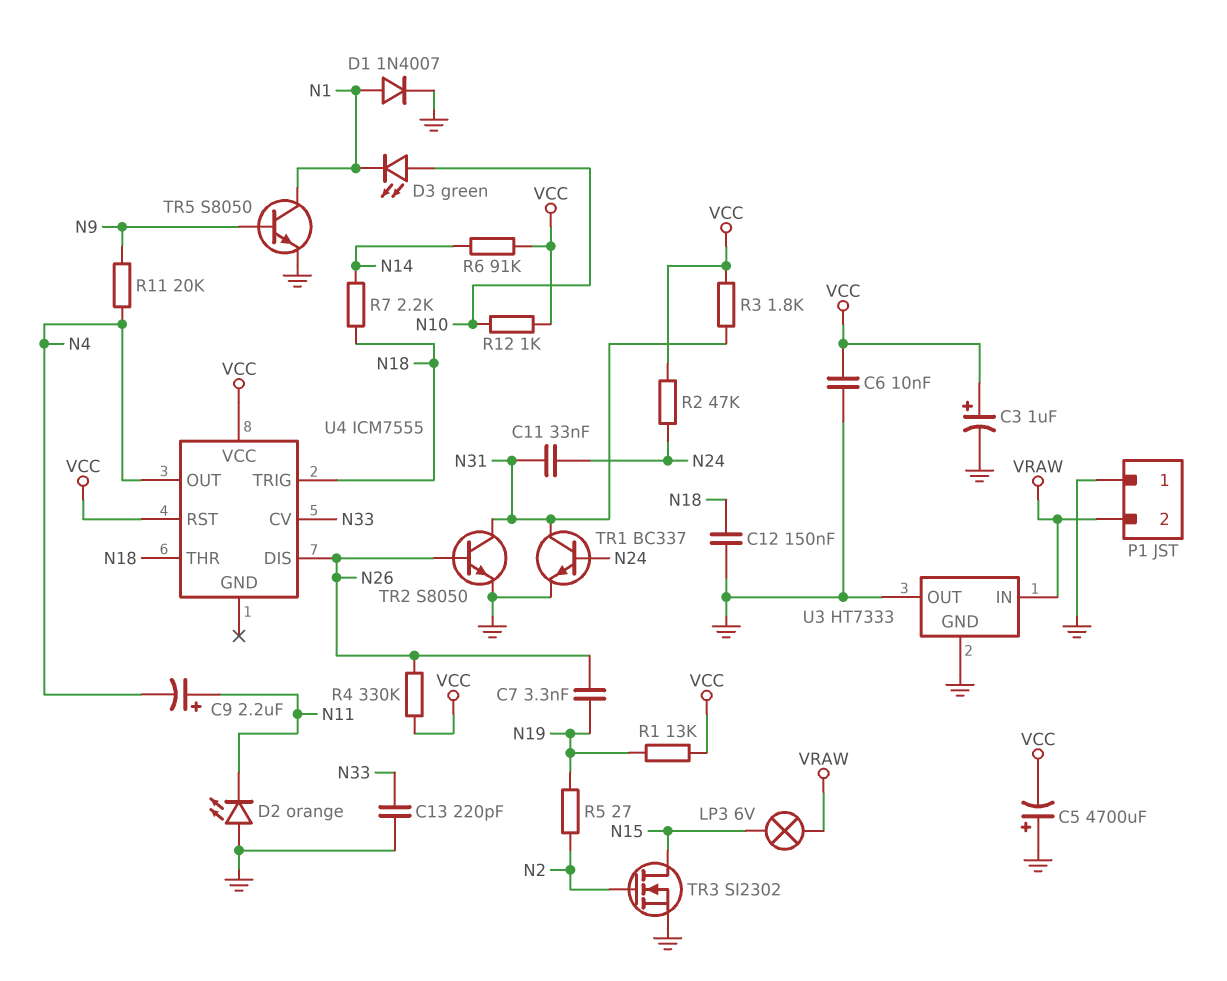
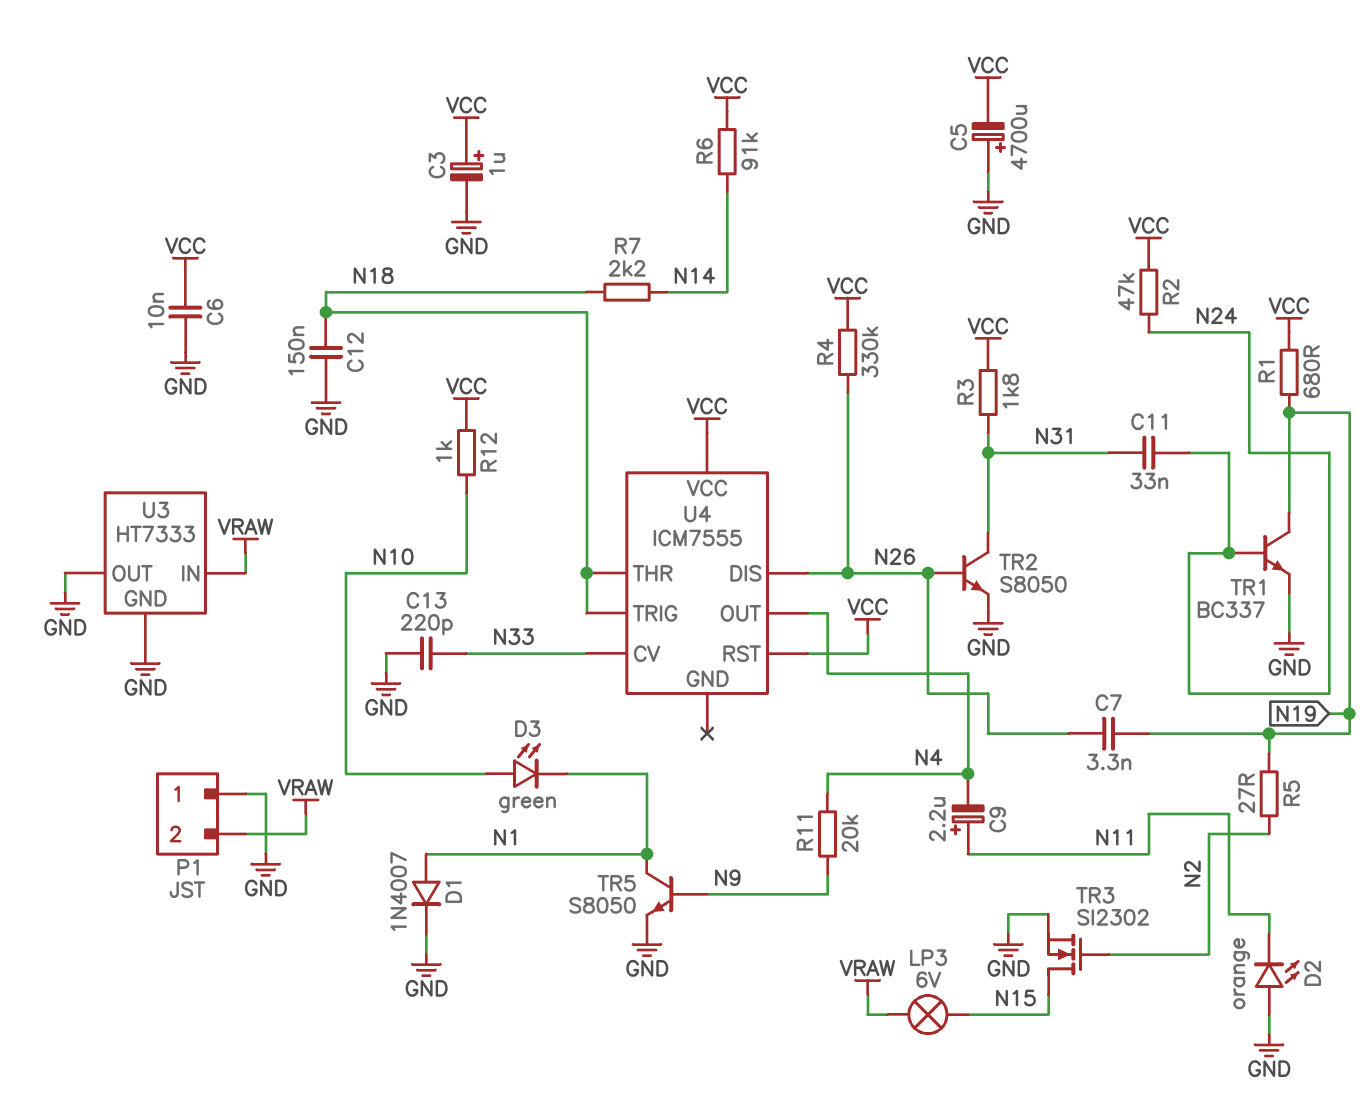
R1: 13k (N19, VCC) -> 680 (N19, VCC)
TR1: NPN BC337 (B N24, C N31, E GND) -> NPN BC337 (B N24, C N19, E GND)

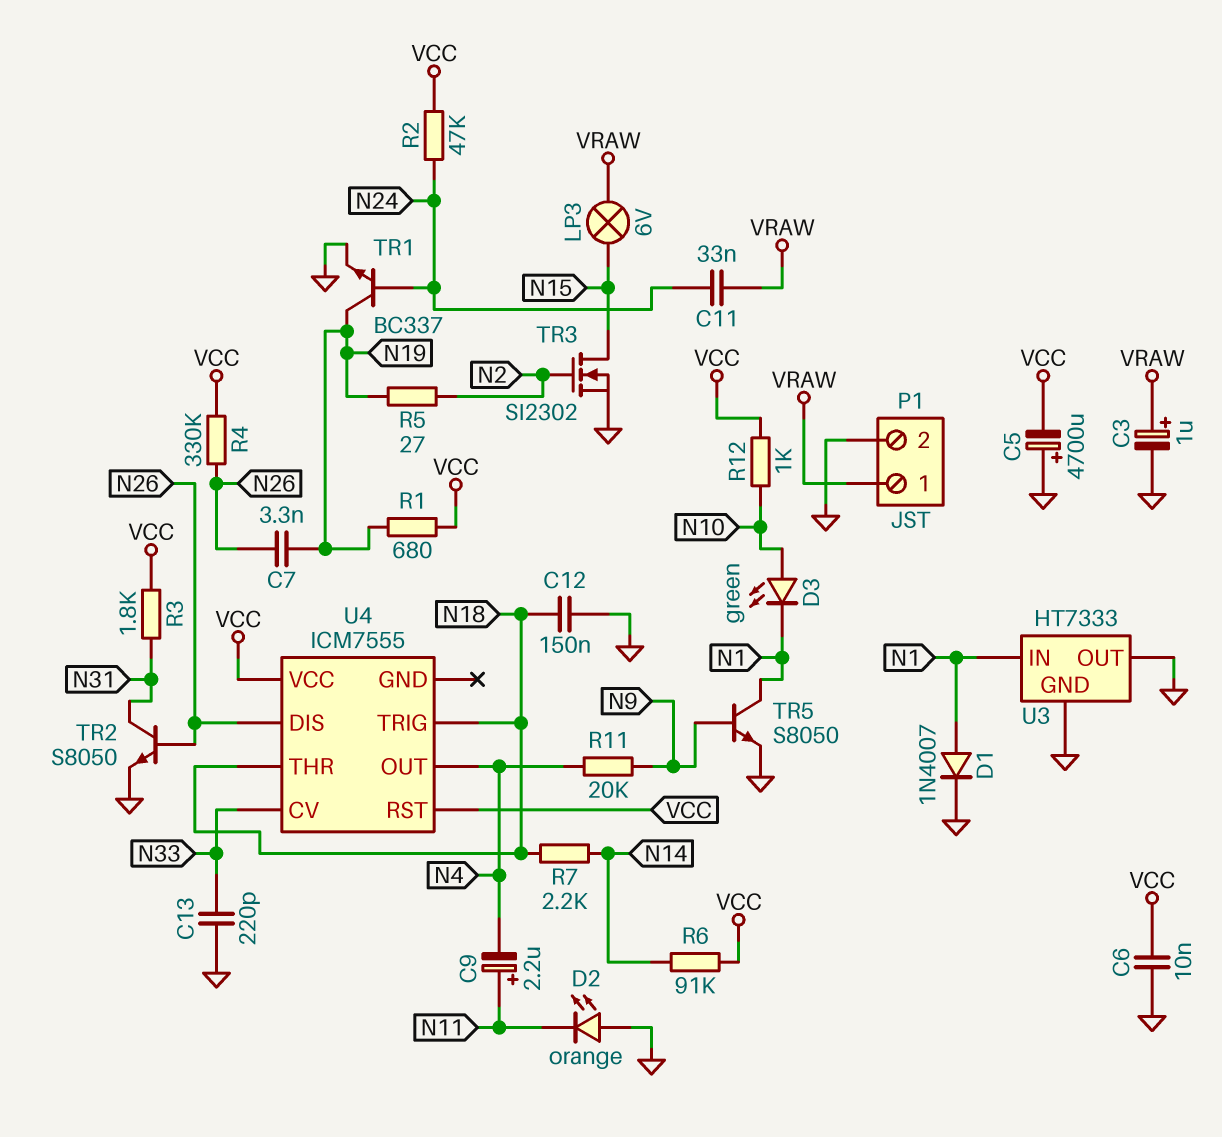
C3: 1uF (plus VCC, minus GND) -> 1uF (plus VRAW, minus GND)
C11: 33nF (N24, N31) -> 33nF (N24, VRAW)
P1 pin 1: GND -> VRAW
P1 pin 2: VRAW -> GND
U3 pin IN: VRAW -> N1

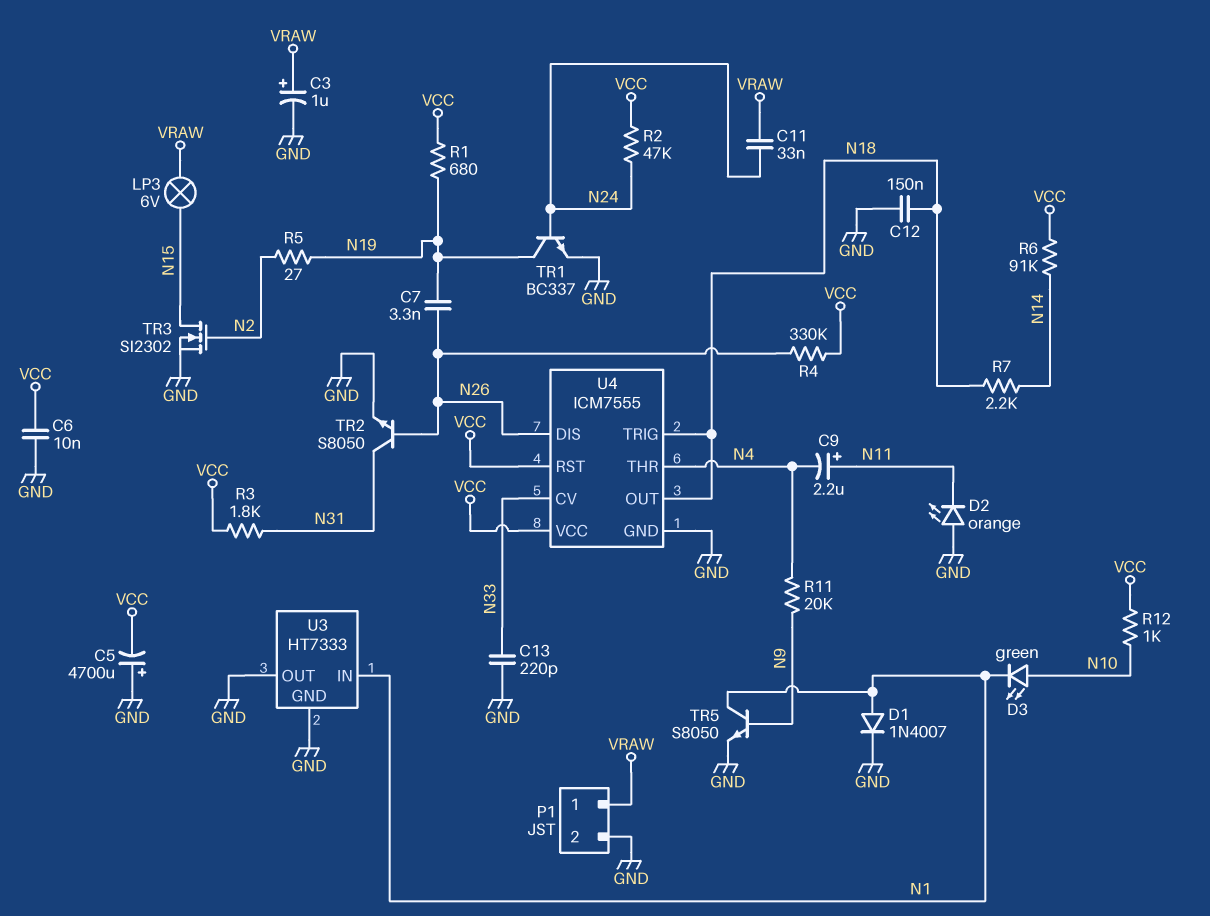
U4 pin GND: none -> GND
U4 pin OUT: N4 -> N18
U4 pin THR: N18 -> N4

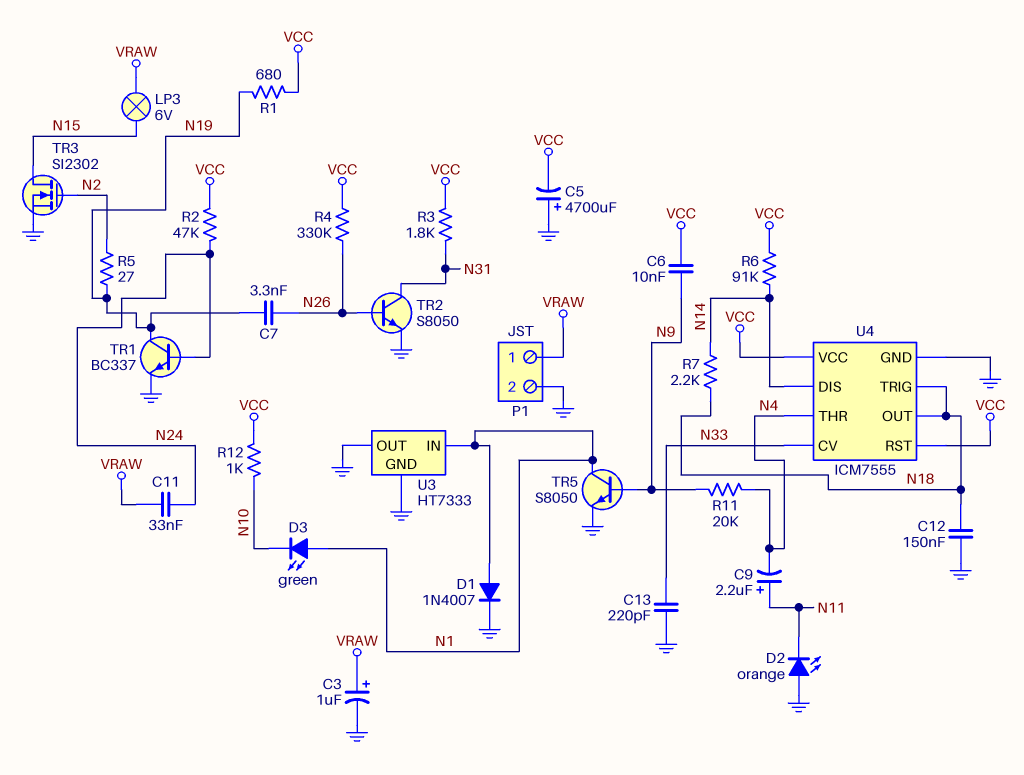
C6: 10nF (GND, VCC) -> 10nF (N9, VCC)
D3: LED green (A N10, K N1) -> LED green (A N1, K N10)
U4 pin DIS: N26 -> N14

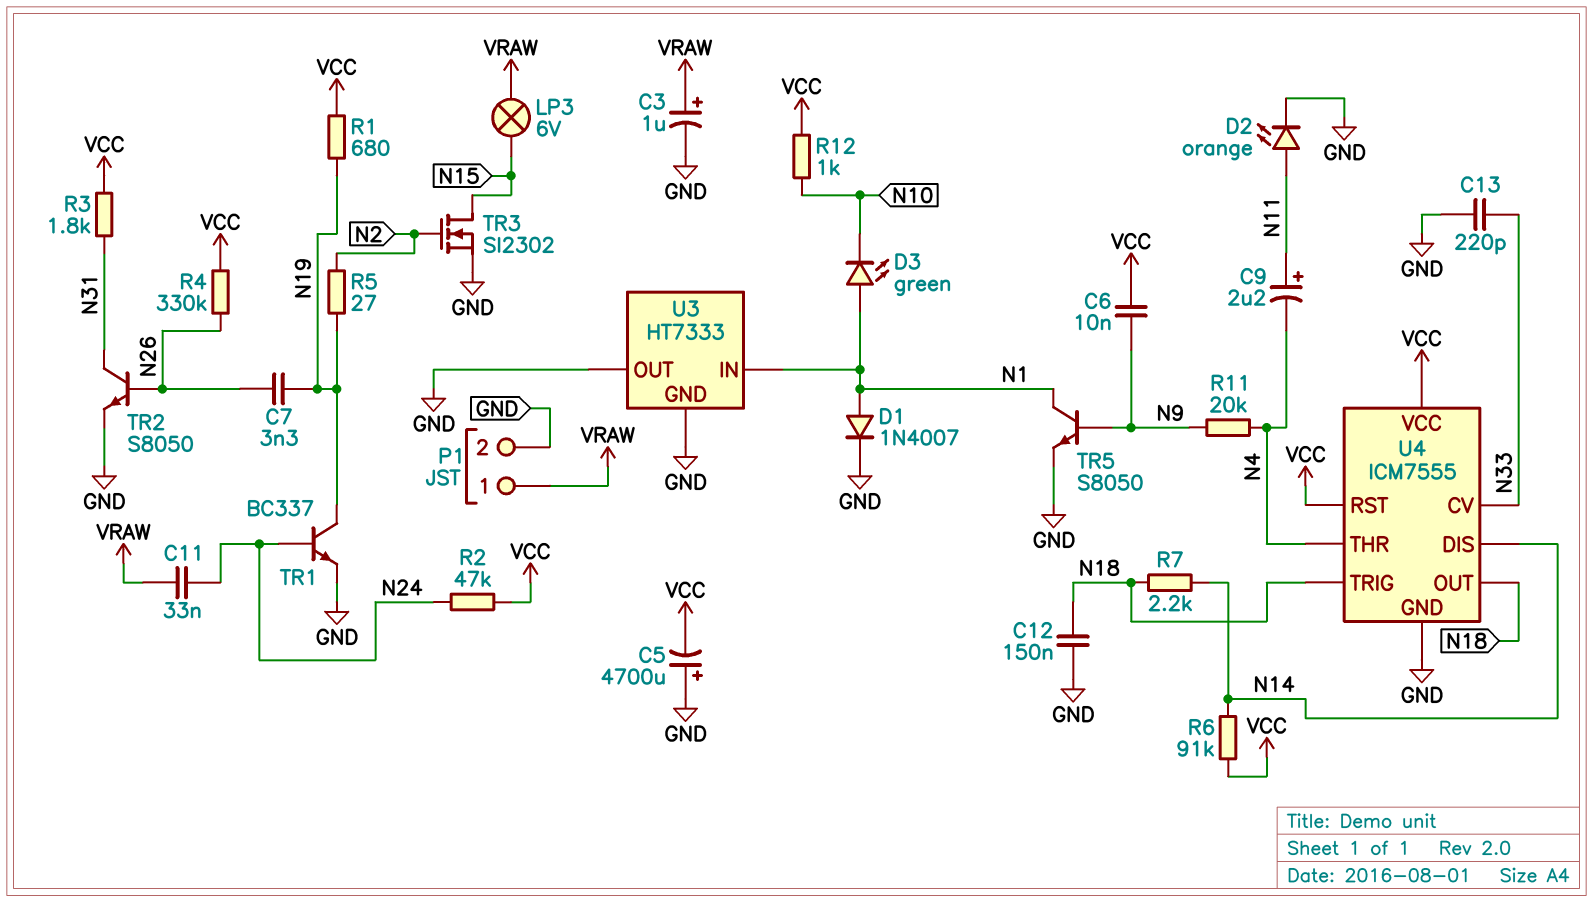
D2: LED orange (A GND, K N11) -> LED orange (A N11, K GND)

